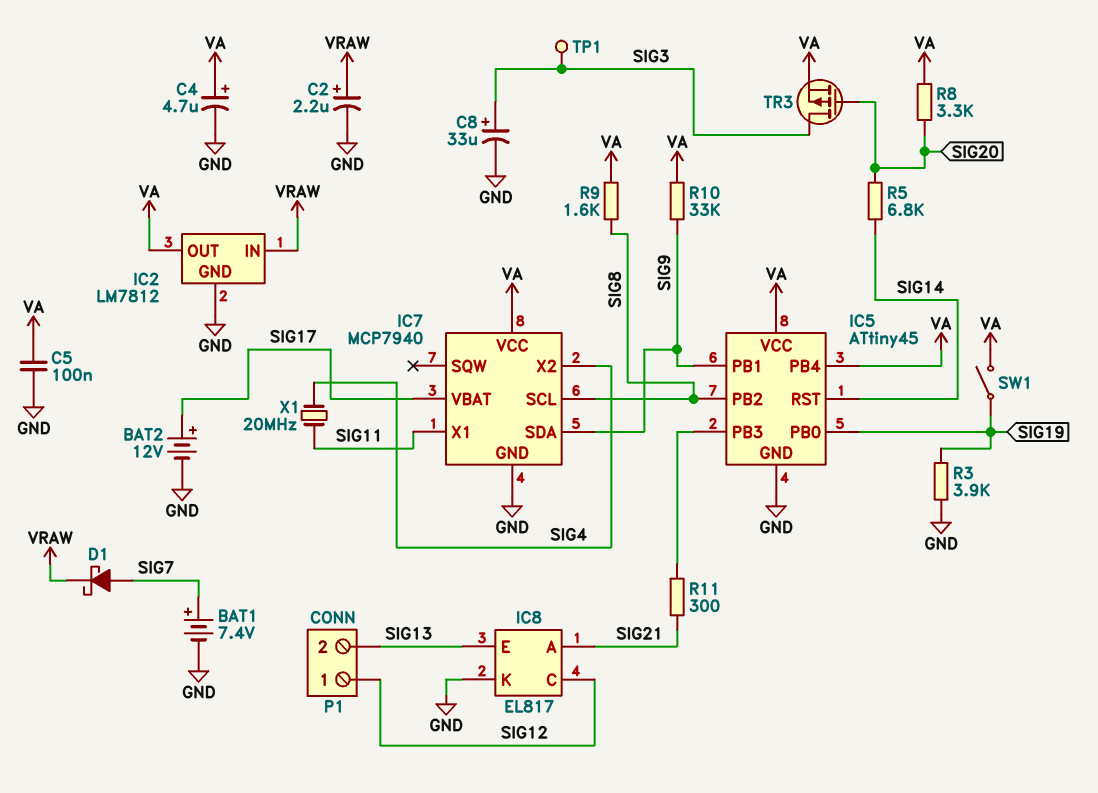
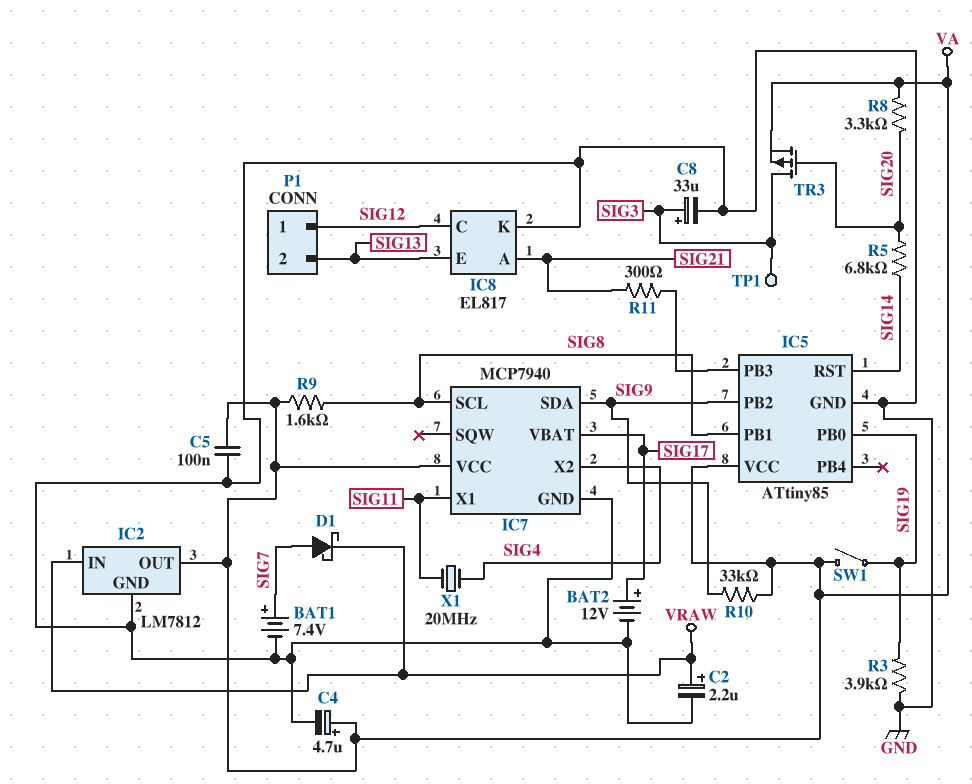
IC5: ATtiny45 -> ATtiny85
IC5 pin PB1: SIG9 -> SIG8
IC5 pin PB2: SIG8 -> SIG9
IC5 pin PB4: VA -> none

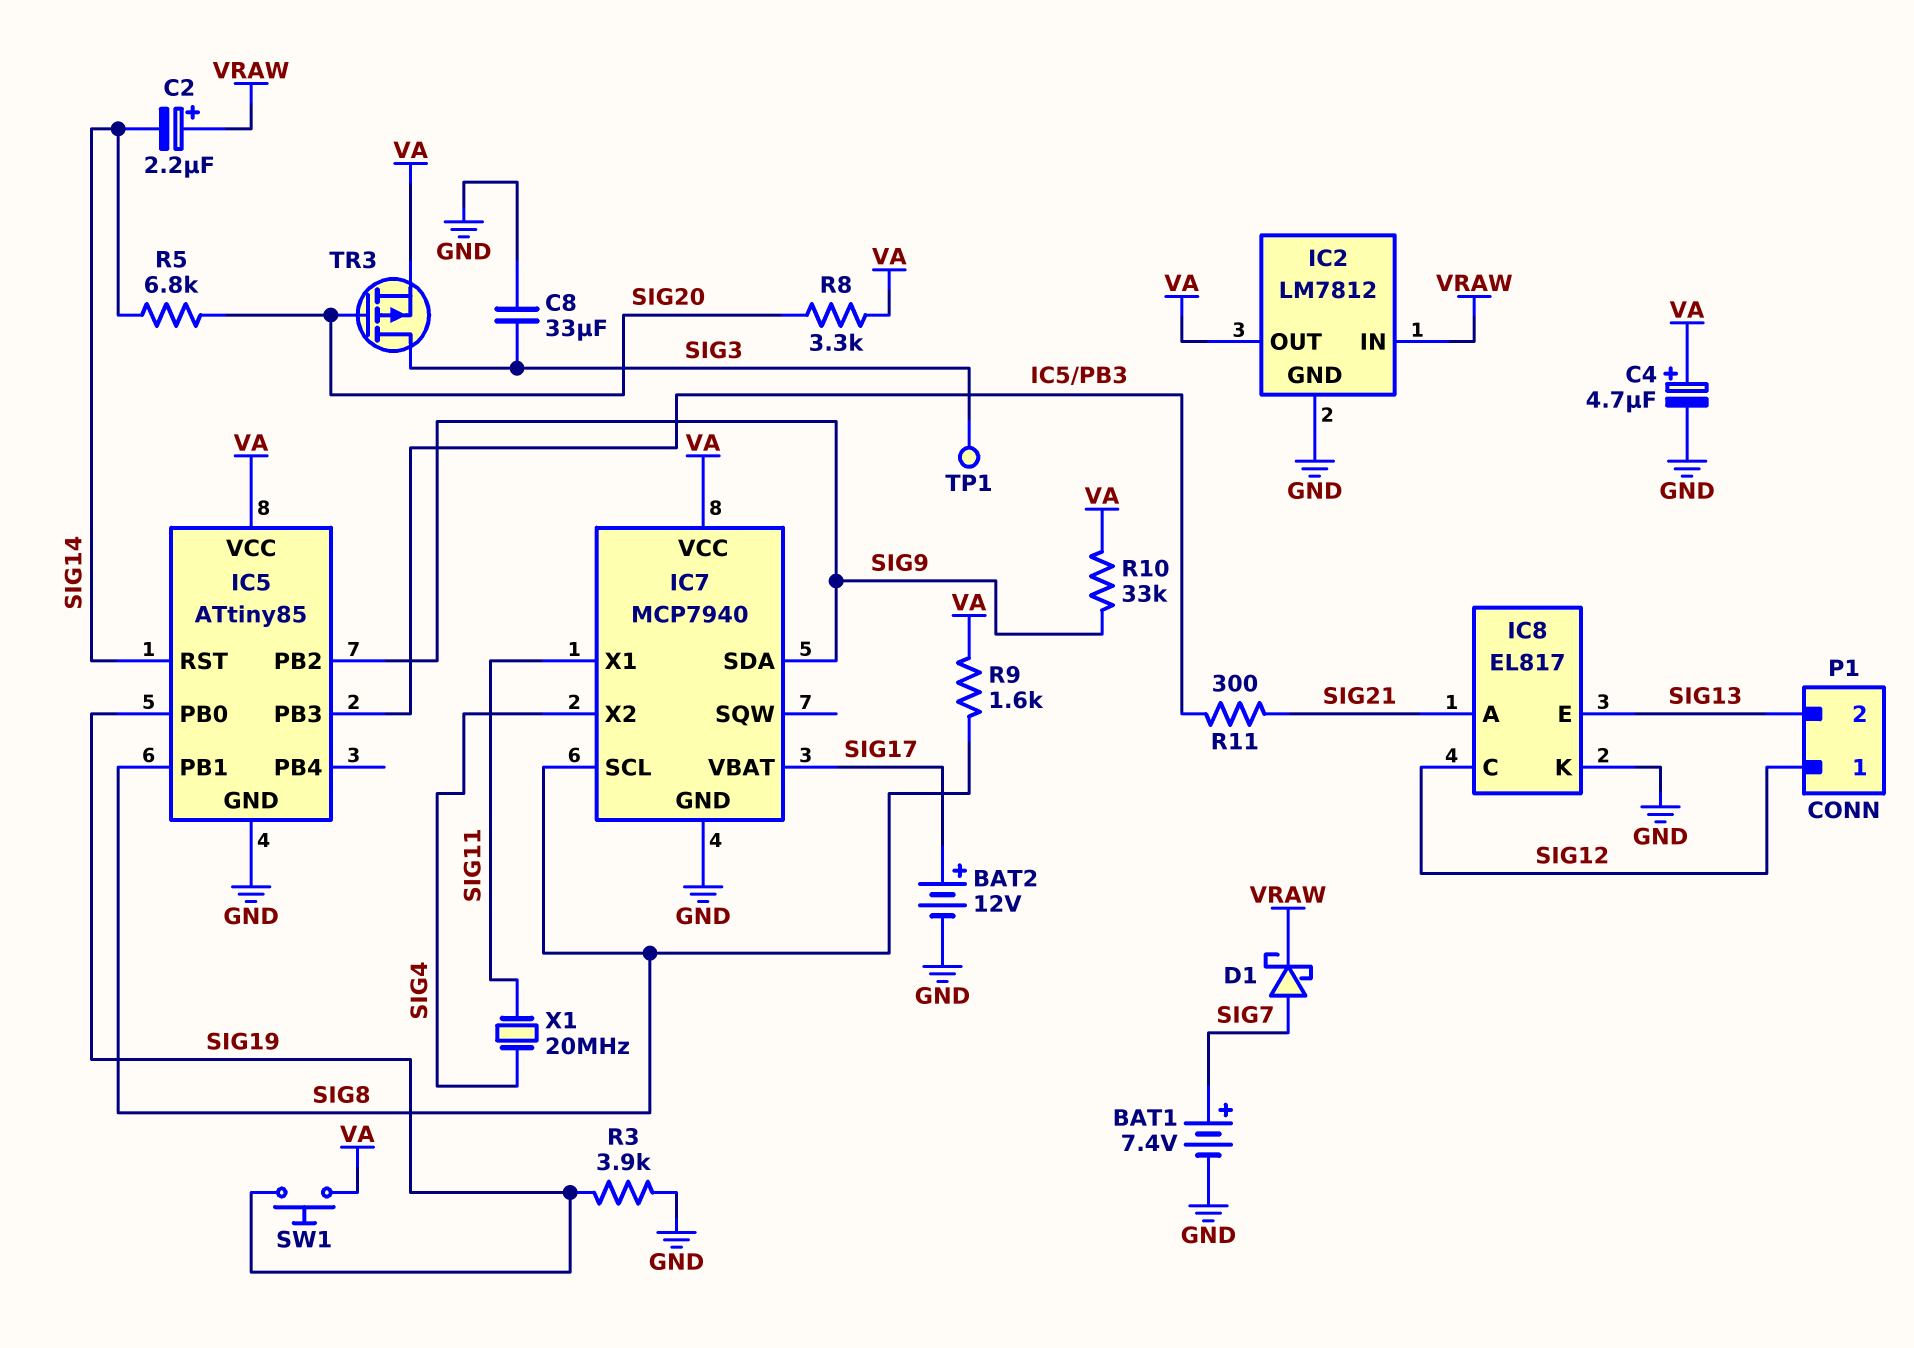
C2: 2.2uF (plus VRAW, minus GND) -> 2.2uF (plus VRAW, minus SIG14)
C5: 100nF (GND, VA) -> none
C8: 33uF (plus SIG3, minus GND) -> 33uF (GND, SIG3)
SW1: switch (SIG19, VA) -> button (SIG19, VA)

